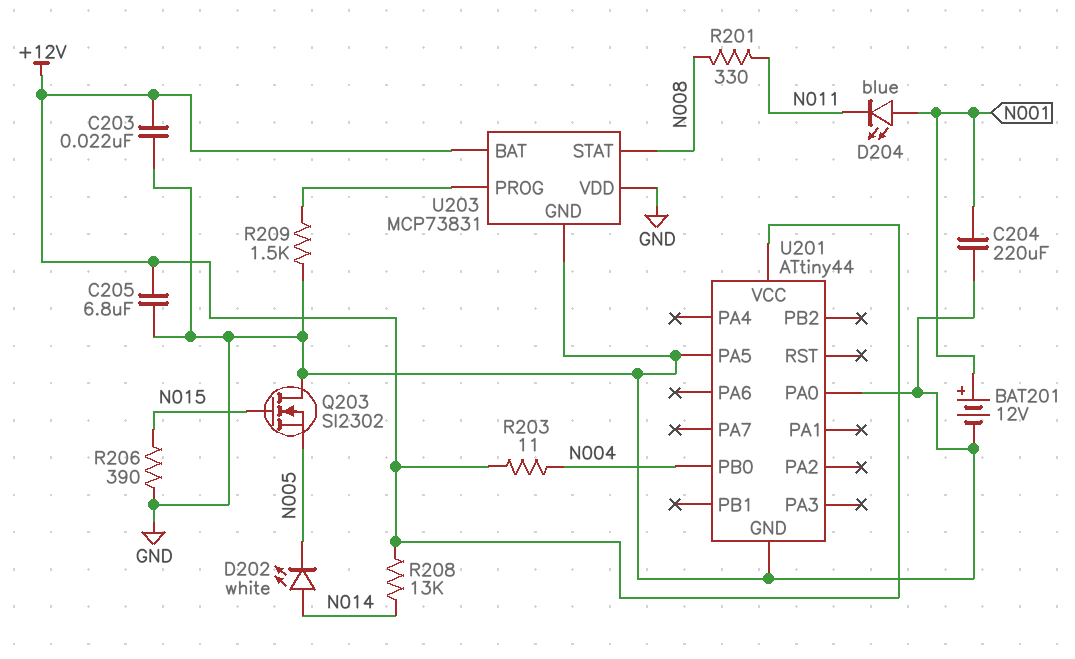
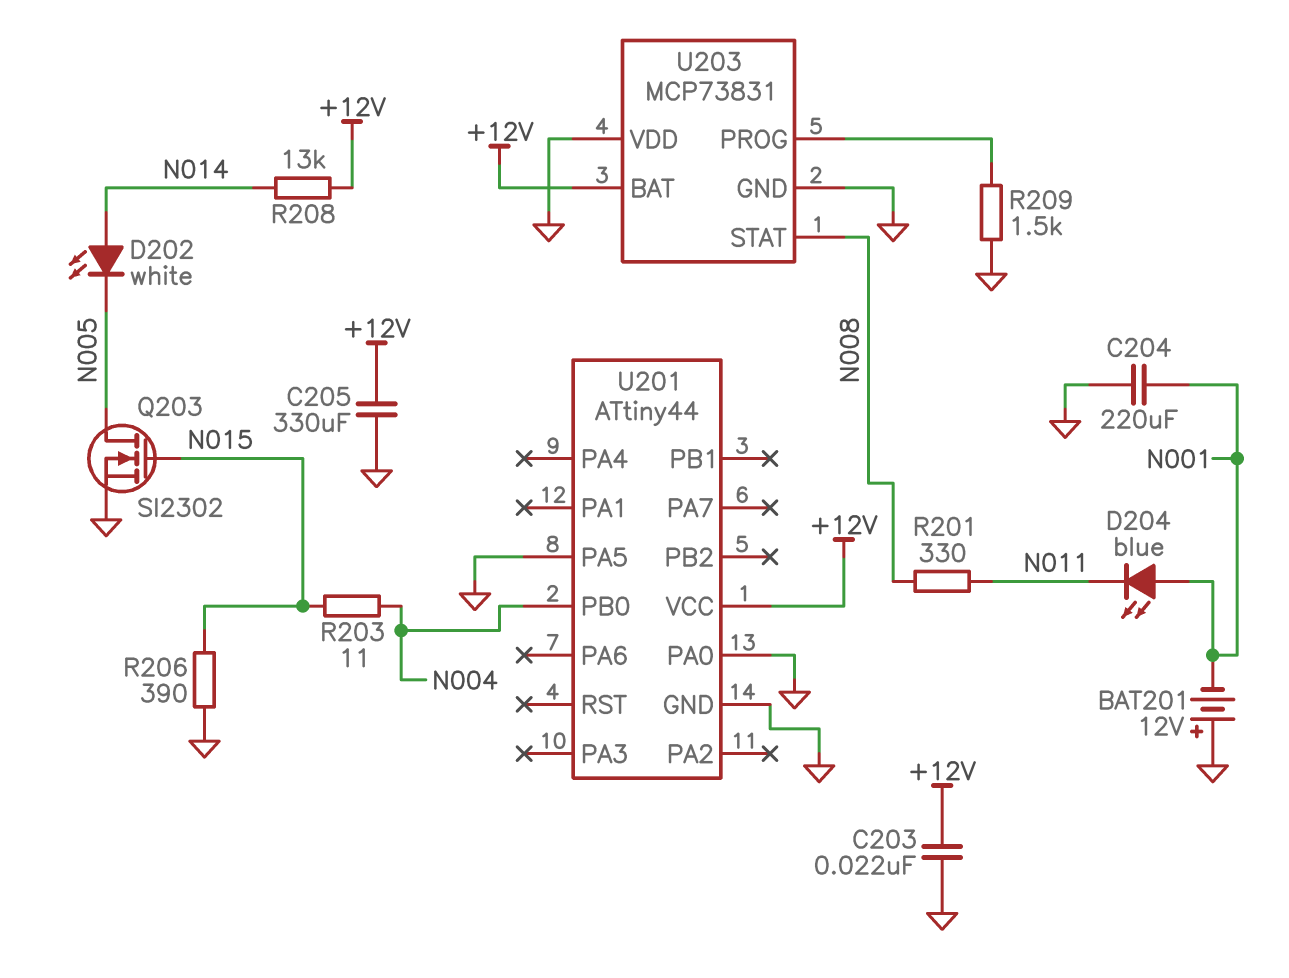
BAT201: 12V (plus N001, minus GND) -> 12V (plus GND, minus N001)
C205: 6.8uF (+12V, GND) -> 330uF (+12V, GND)
Q203: NMOS SI2302 (G N015, D GND, S N005) -> NMOS SI2302 (G N015, D N005, S GND)
R203: 11 (+12V, N004) -> 11 (N004, N015)

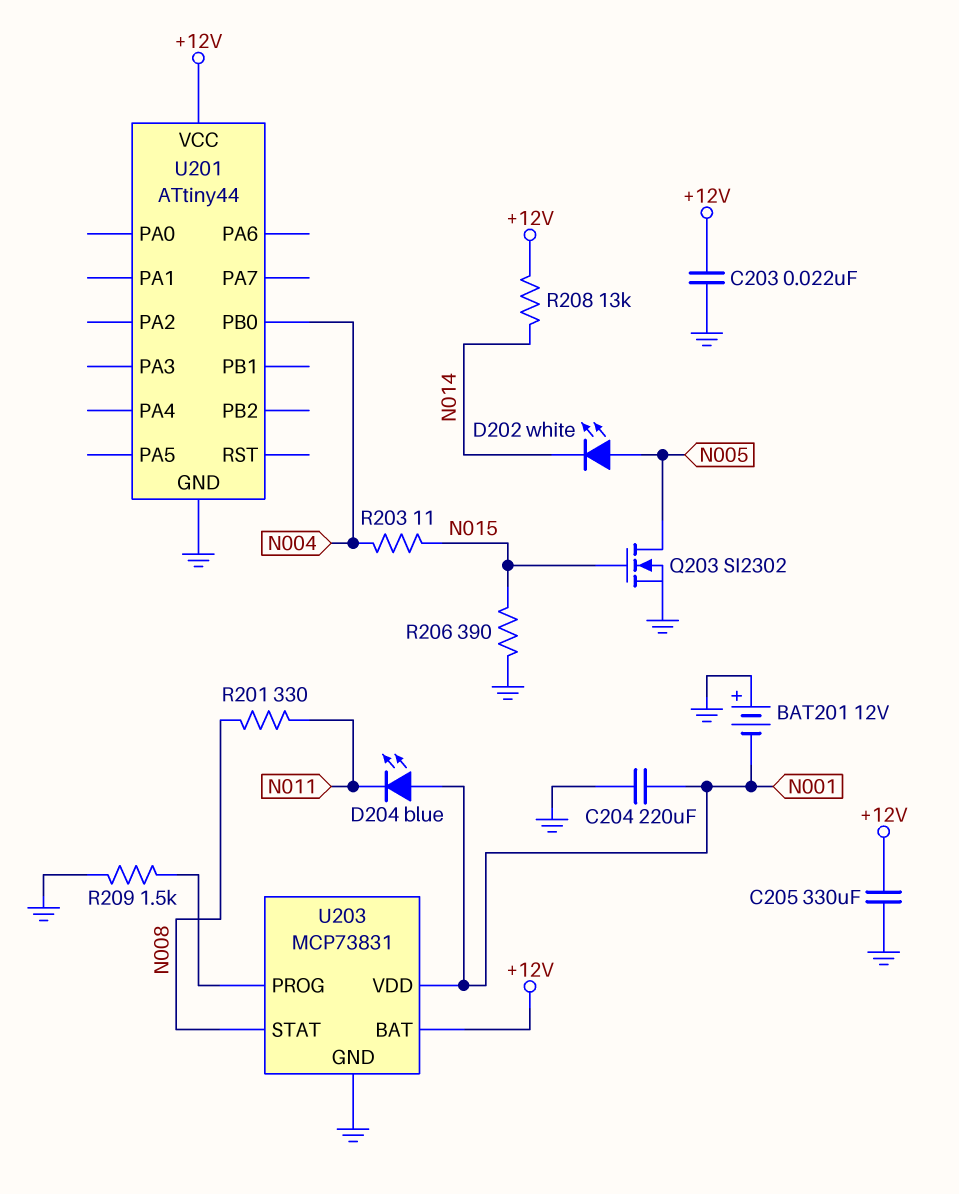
D202: LED white (A N014, K N005) -> LED white (A N005, K N014)
U201 pin PA0: GND -> none
U201 pin PA5: GND -> none
U203 pin VDD: GND -> N001

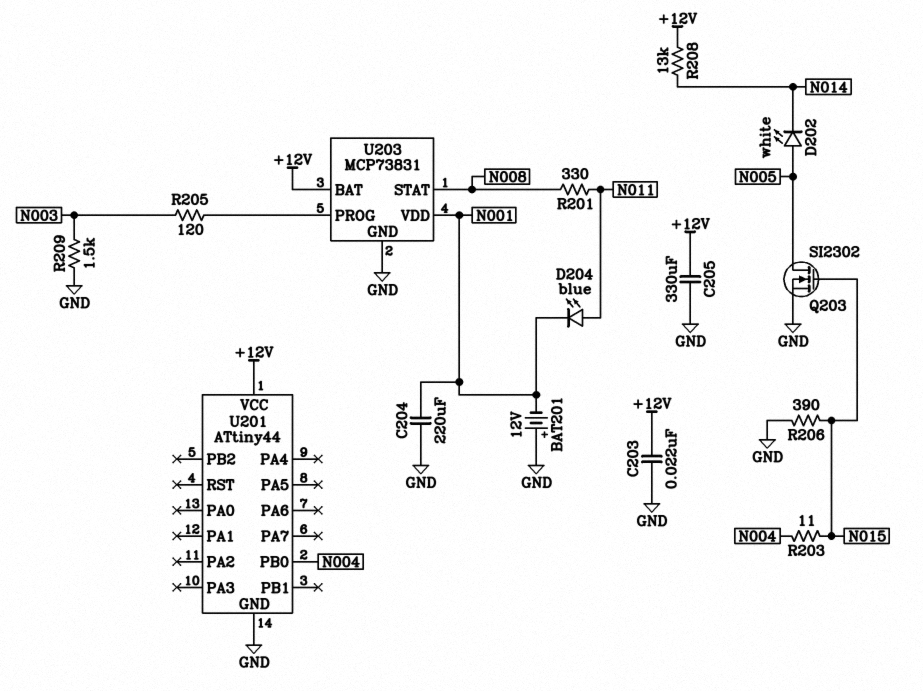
D204: LED blue (A N001, K N011) -> LED blue (A N011, K N001)
R205: none -> 120 (N003, U203/PROG)
R209: 1.5k (GND, U203/PROG) -> 1.5k (GND, N003)

